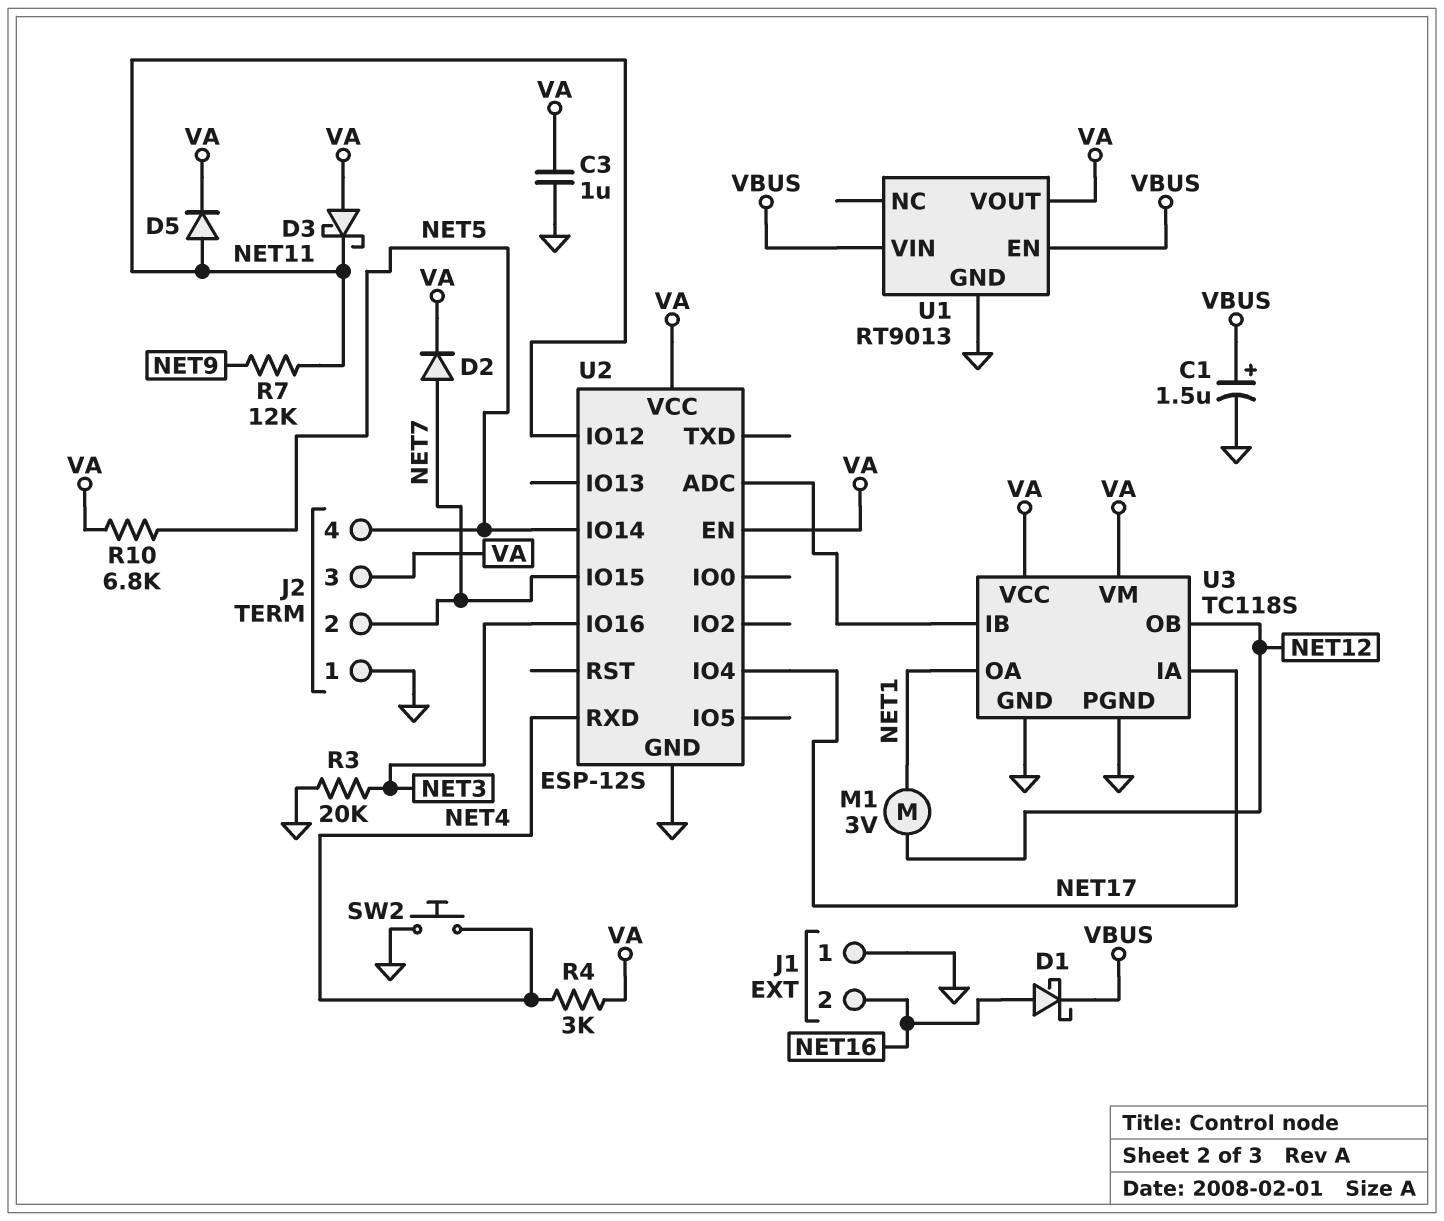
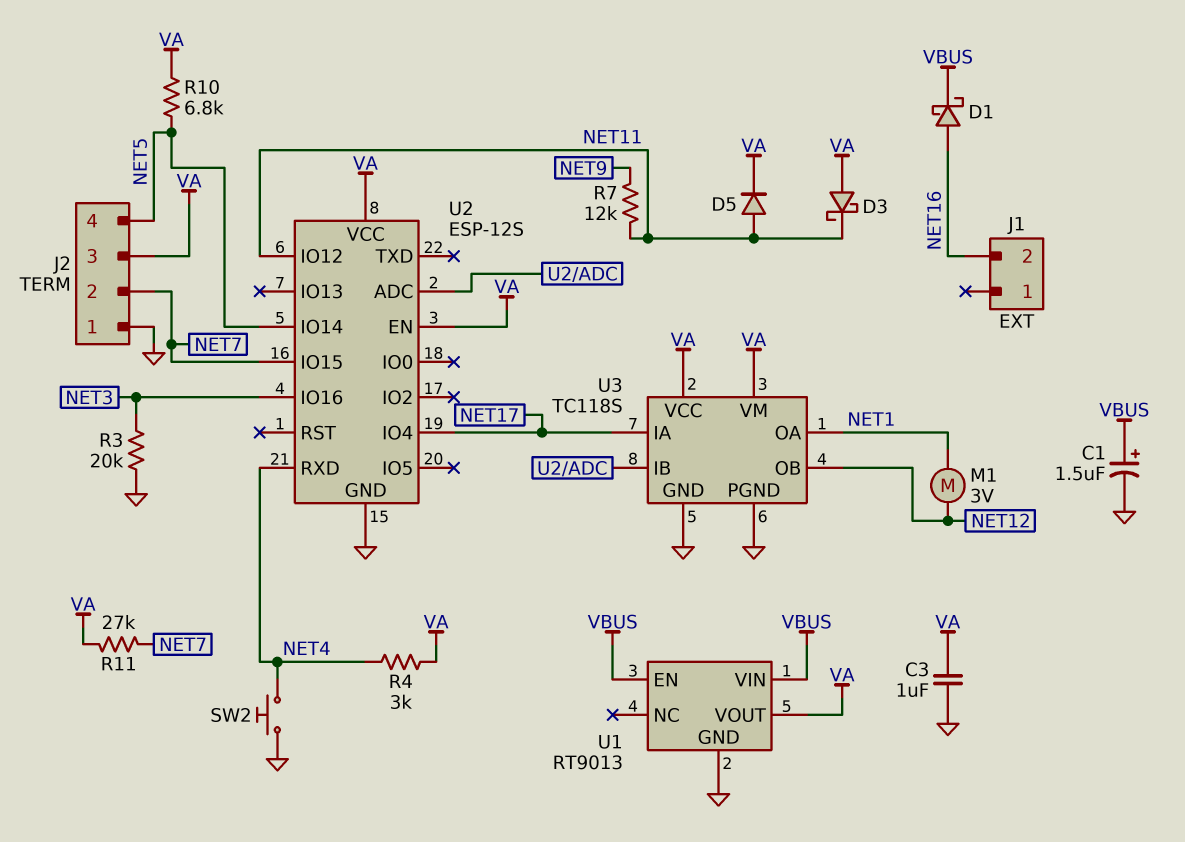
D2: diode (A NET7, K VA) -> none
J1 pin 1: GND -> none
R11: none -> 27k (NET7, VA)

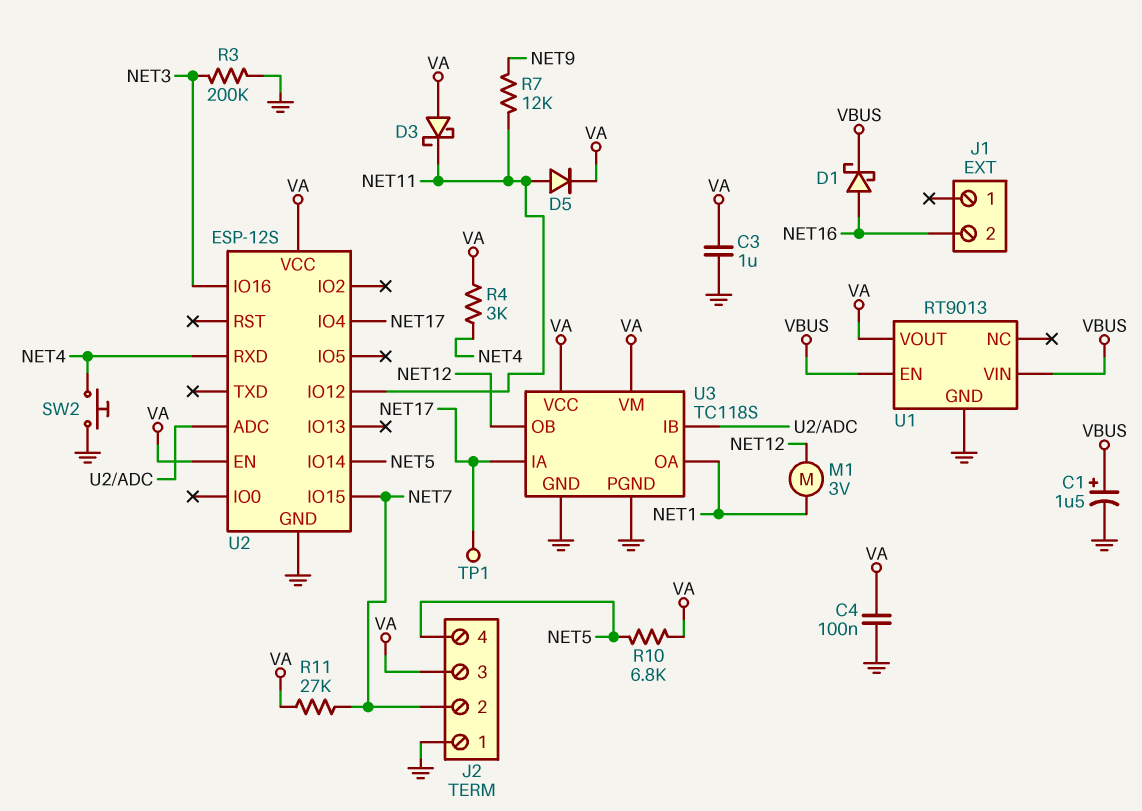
C4: none -> 100nF (GND, VA)
R3: 20k (GND, NET3) -> 200k (GND, NET3)
TP1: none -> test point (NET17)

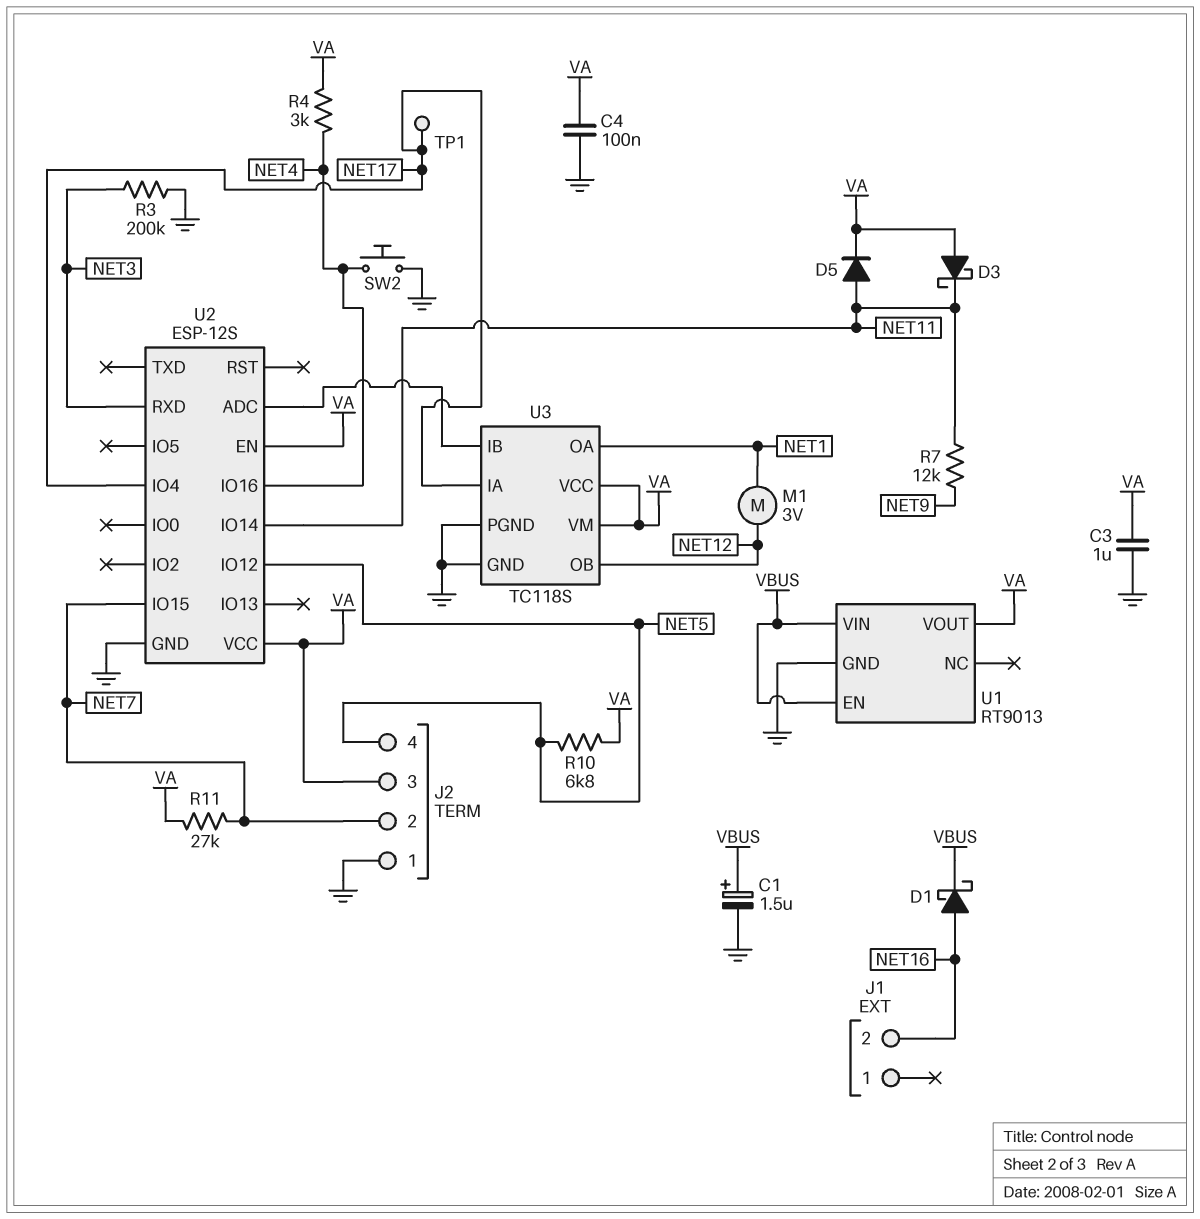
U2 pin IO12: NET11 -> NET5
U2 pin IO14: NET5 -> NET11
U2 pin IO16: NET3 -> NET4
U2 pin RXD: NET4 -> NET3

